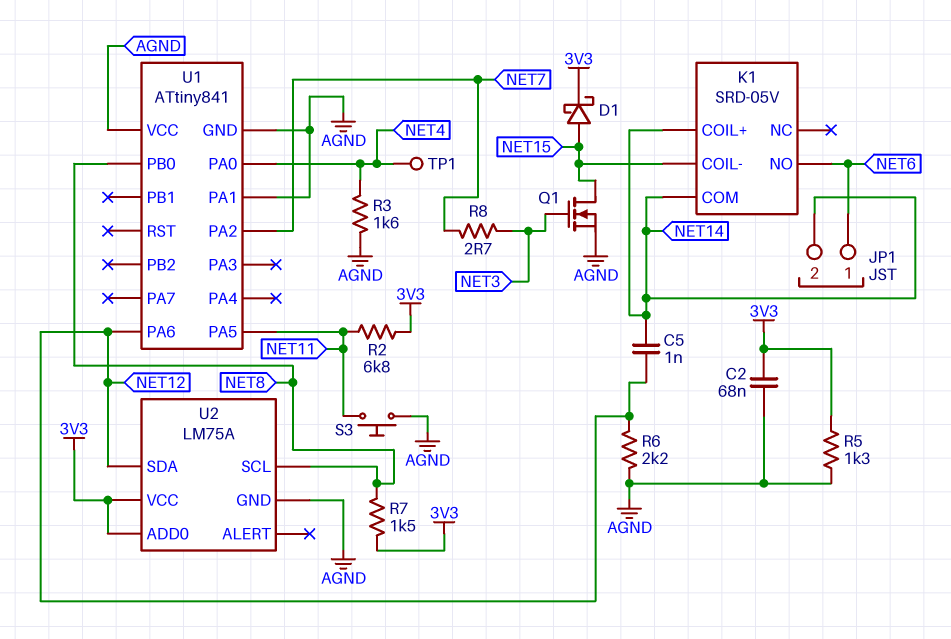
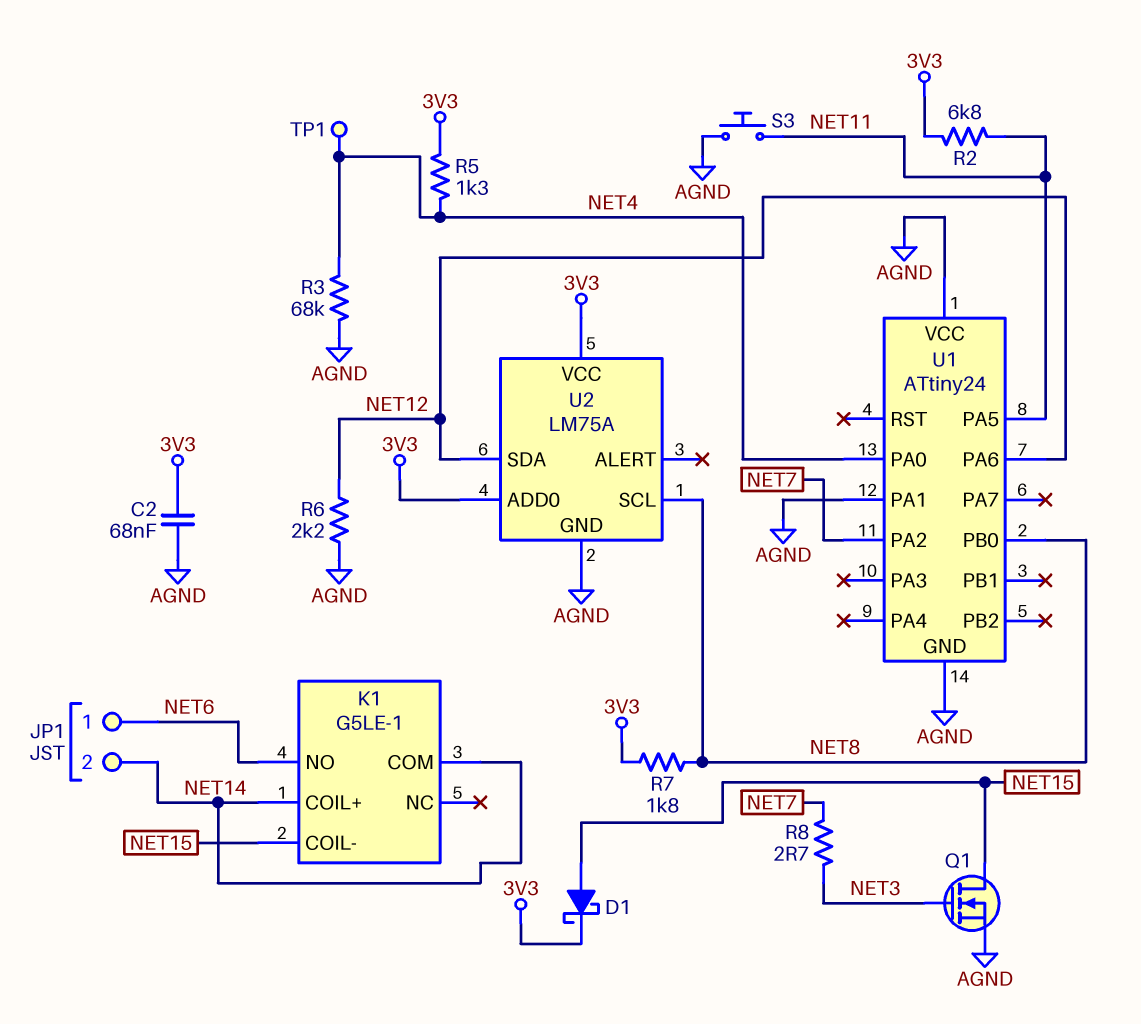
C5: 1nF (NET12, NET14) -> none
K1: SRD-05V -> G5LE-1
R3: 1.6k (AGND, NET4) -> 68k (AGND, NET4)
R5: 1.3k (3V3, AGND) -> 1.3k (3V3, NET4)
R7: 1.5k (3V3, NET8) -> 1.8k (3V3, NET8)
U1: ATtiny841 -> ATtiny24

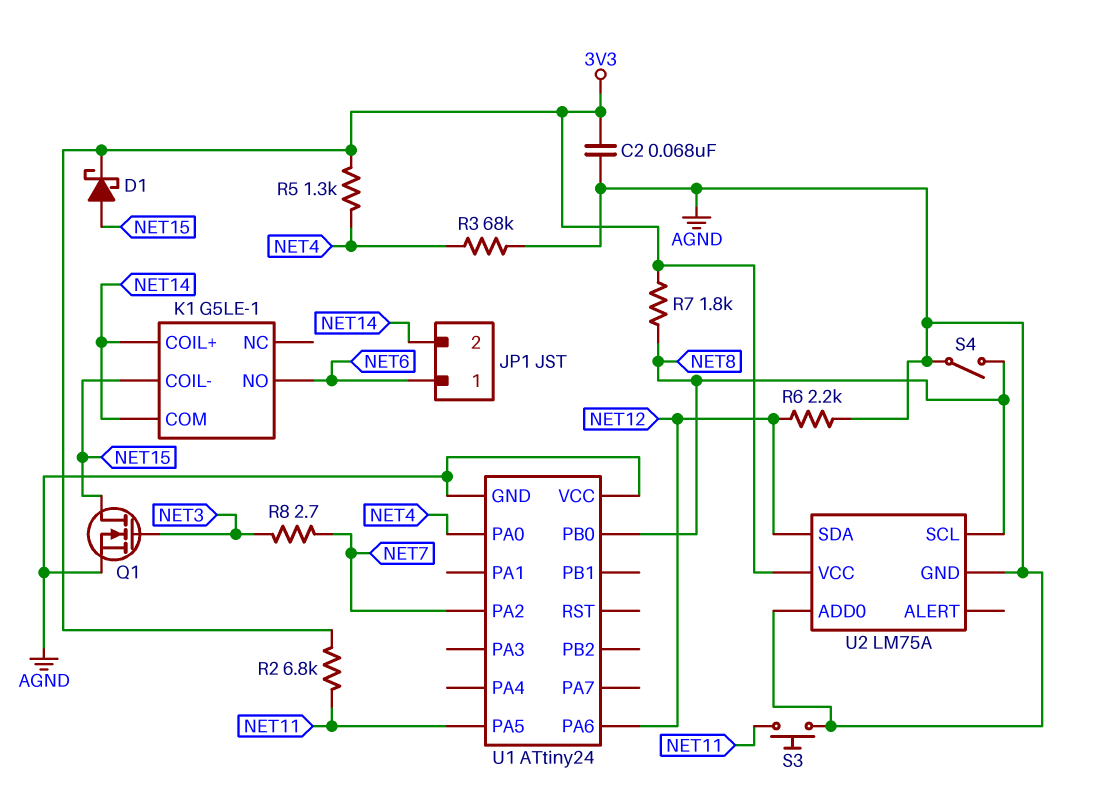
S4: none -> switch (AGND, NET8)
TP1: test point (NET4) -> none
U1 pin PA1: AGND -> none
U2 pin ADD0: 3V3 -> AGND

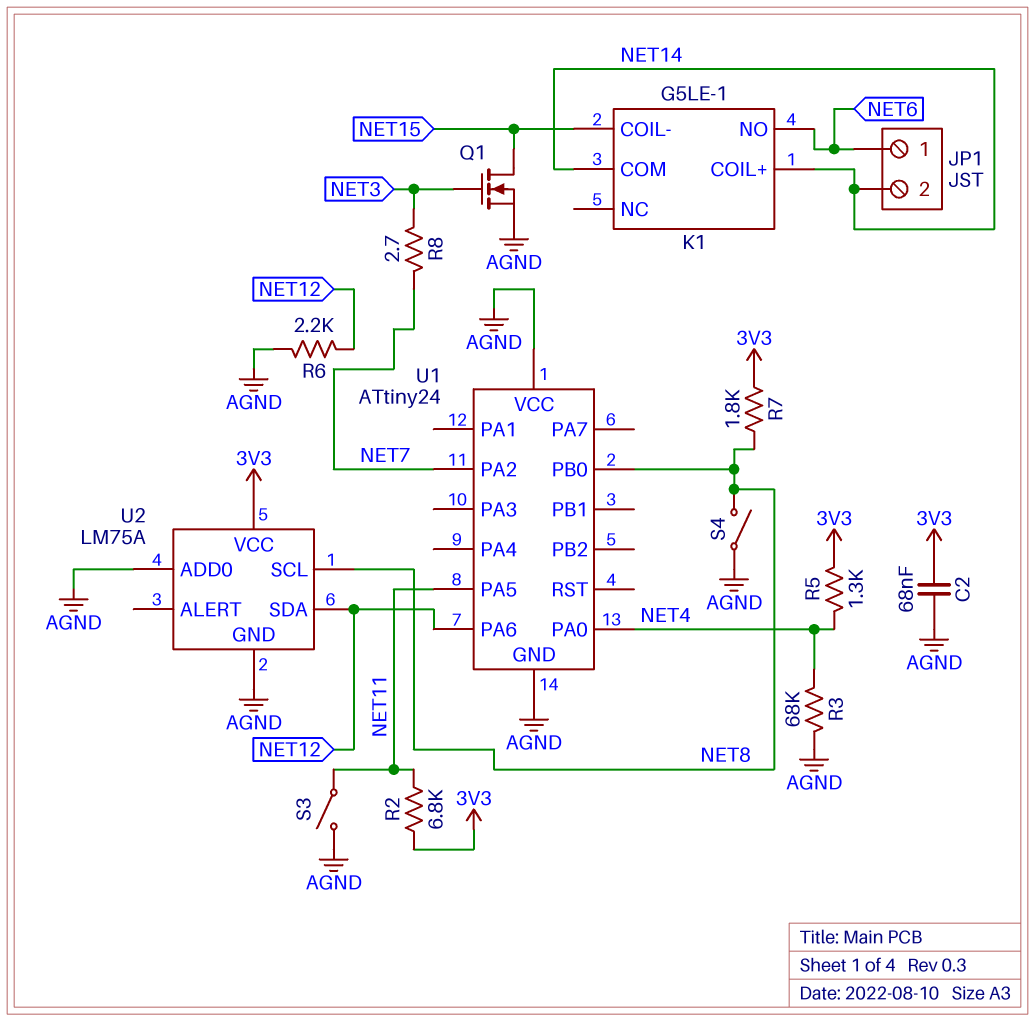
D1: schottky (A NET15, K 3V3) -> none
S3: button (AGND, NET11) -> switch (AGND, NET11)

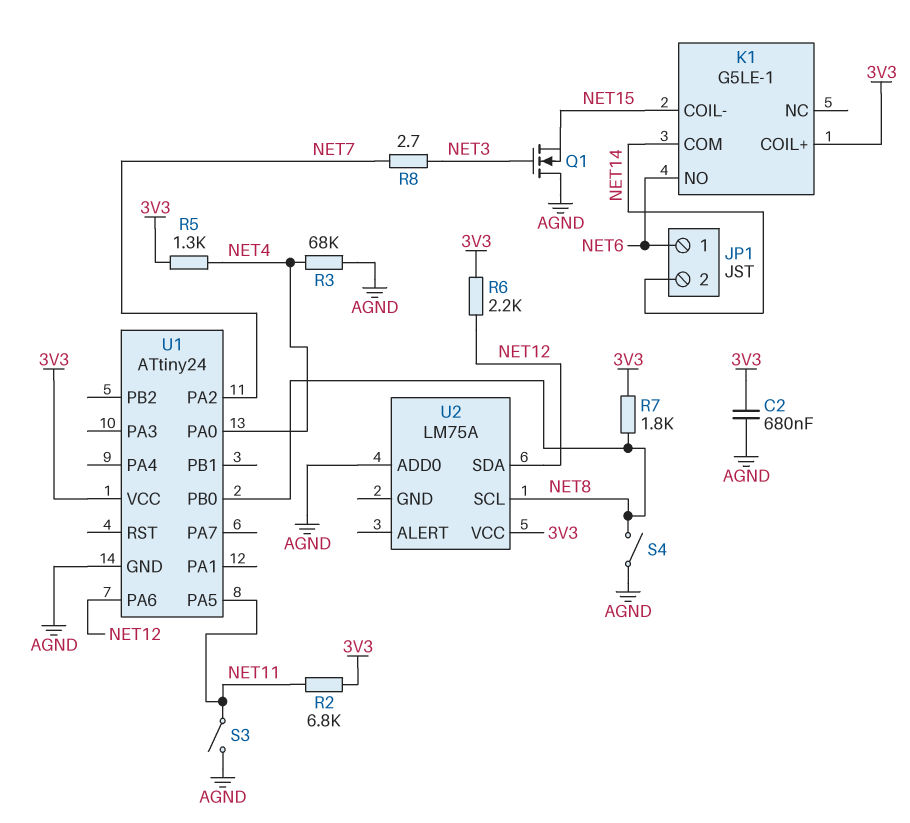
C2: 68nF (3V3, AGND) -> 680nF (3V3, AGND)
K1 pin COIL+: NET14 -> 3V3
Q1: NMOS (G NET3, D NET15, S AGND) -> NMOS (G NET3, D AGND, S NET15)
R6: 2.2k (AGND, NET12) -> 2.2k (3V3, NET12)
U1 pin VCC: AGND -> 3V3
U2 pin GND: AGND -> none

